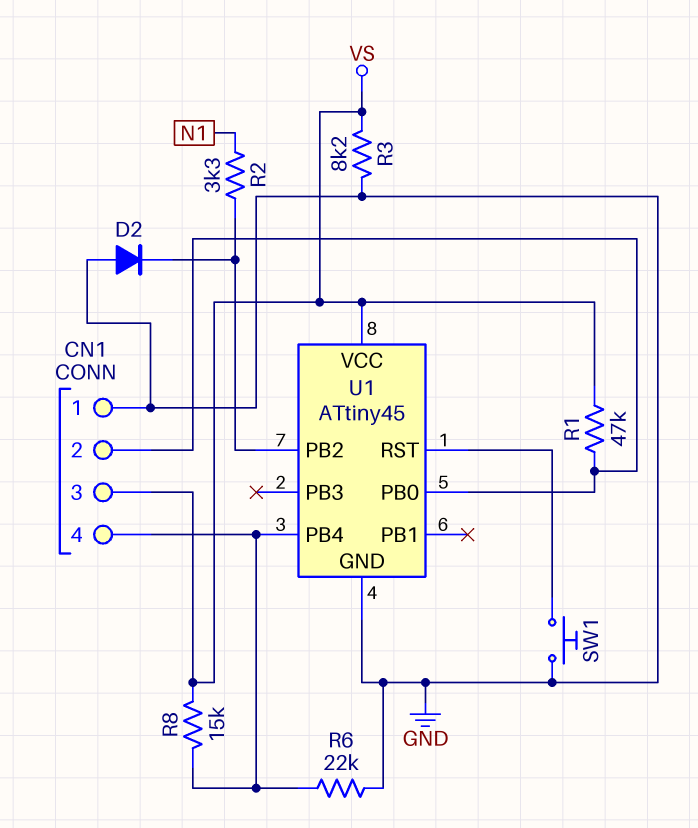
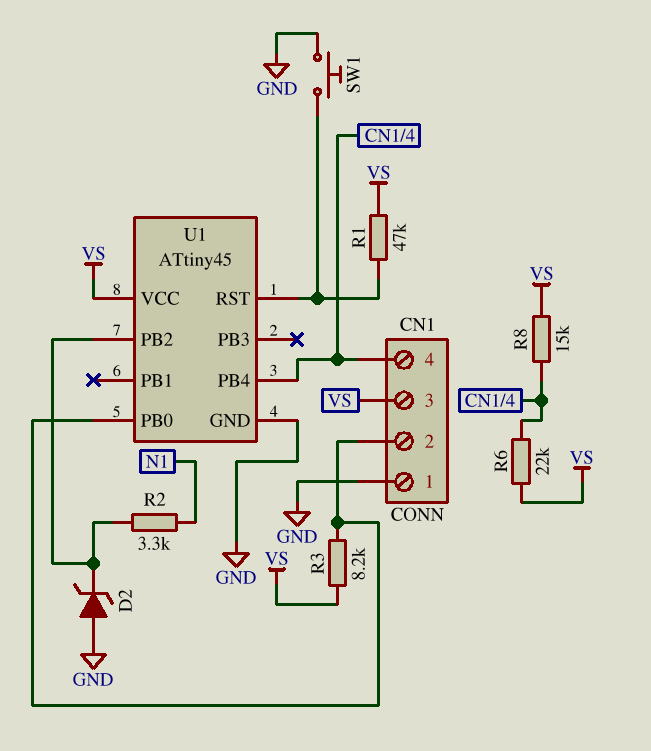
D2: diode (A GND, K U1/PB2) -> zener (A GND, K U1/PB2)
R1: 47k (CN1/2, VS) -> 47k (U1/RST, VS)
R3: 8.2k (GND, VS) -> 8.2k (CN1/2, VS)
R6: 22k (CN1/4, GND) -> 22k (CN1/4, VS)

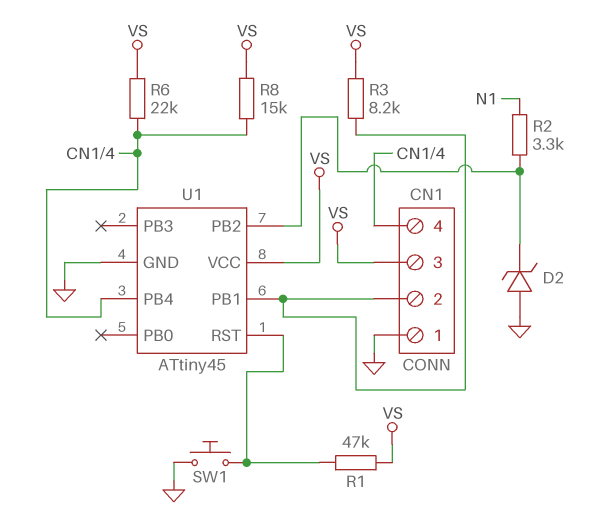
U1 pin PB0: CN1/2 -> none
U1 pin PB1: none -> CN1/2

